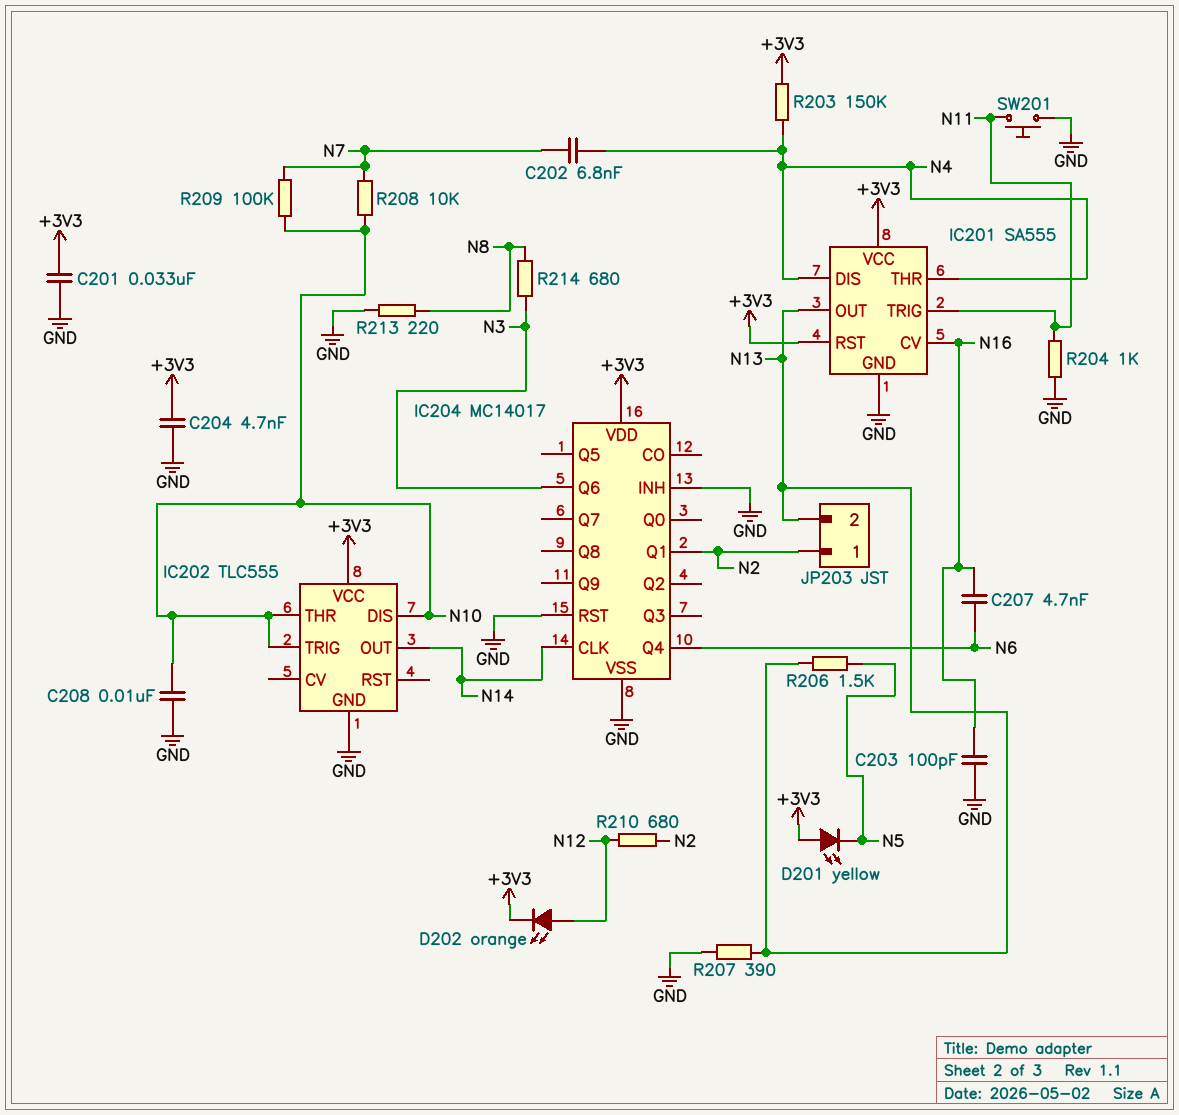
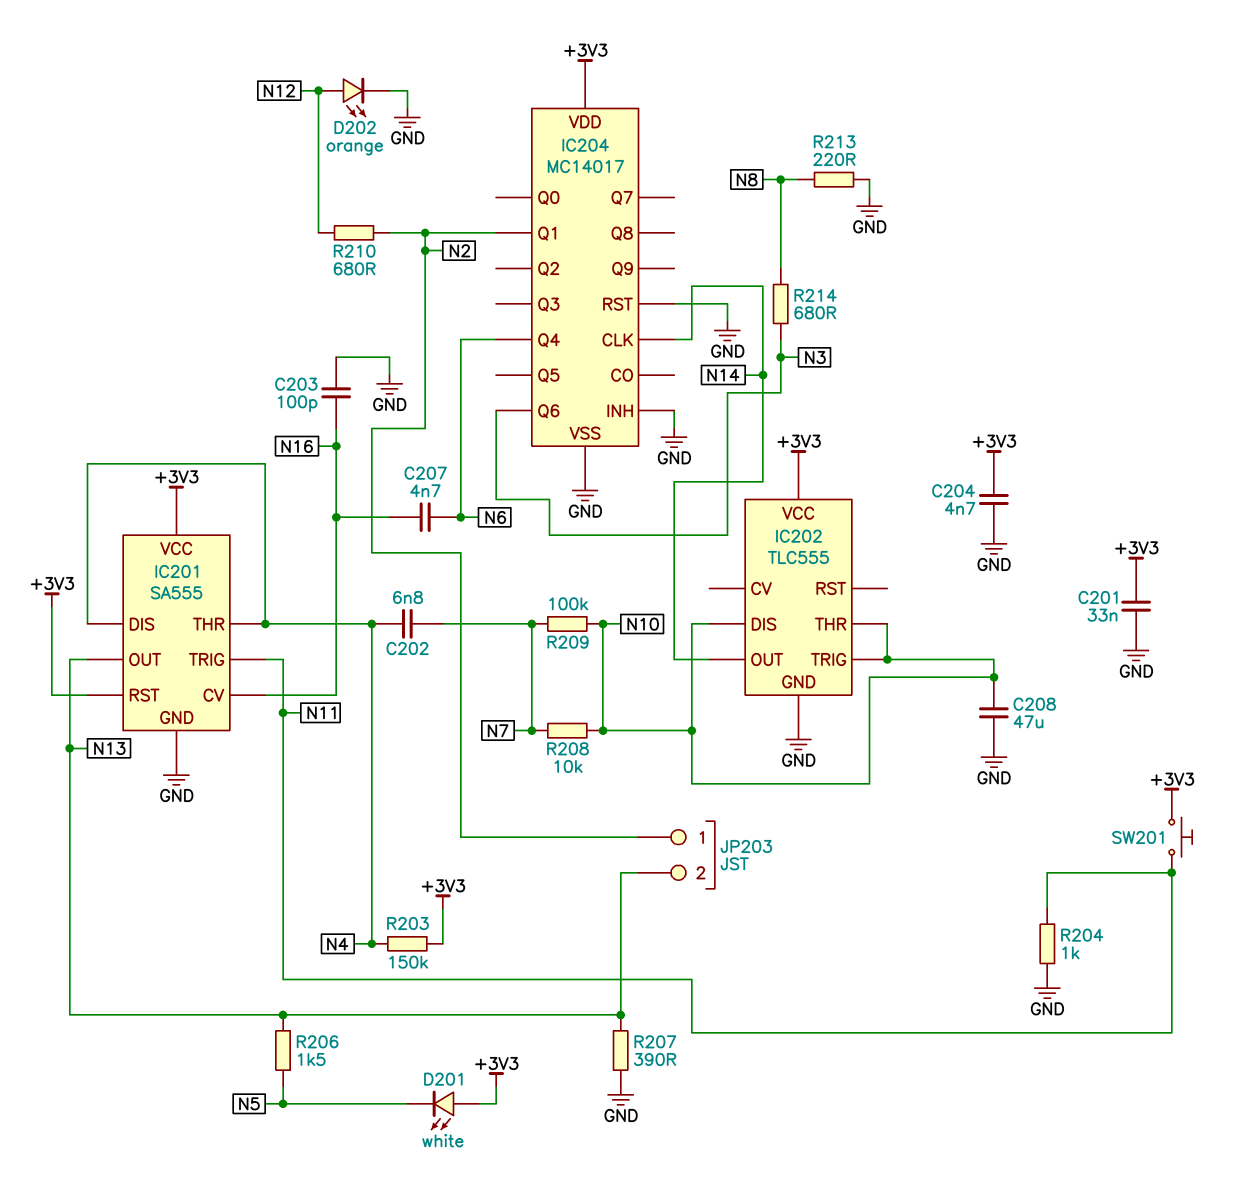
C208: 10nF (GND, N10) -> 47uF (GND, N10)
D201: LED yellow (A +3V3, K N5) -> LED white (A +3V3, K N5)
D202: LED orange (A N12, K +3V3) -> LED orange (A N12, K GND)
SW201: button (GND, N11) -> button (+3V3, N11)

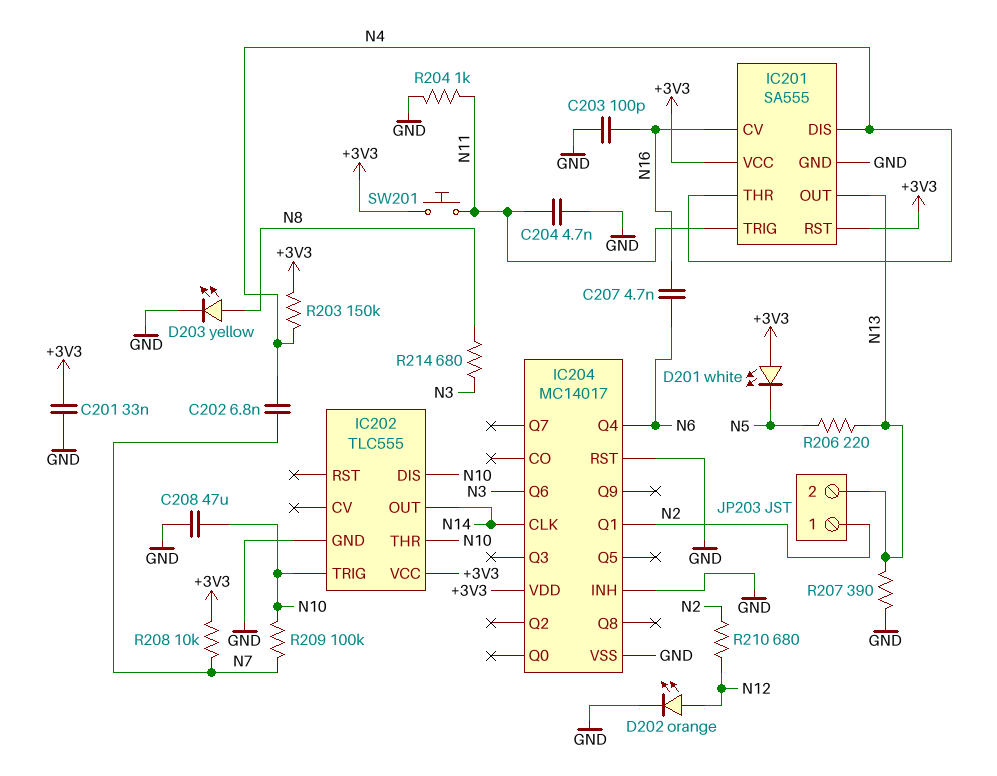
C204: 4.7nF (+3V3, GND) -> 4.7nF (GND, N11)
D203: none -> LED yellow (A N8, K GND)
R206: 1.5k (N5, N13) -> 220 (N5, N13)
R208: 10k (N7, N10) -> 10k (+3V3, N7)
R213: 220 (GND, N8) -> none

